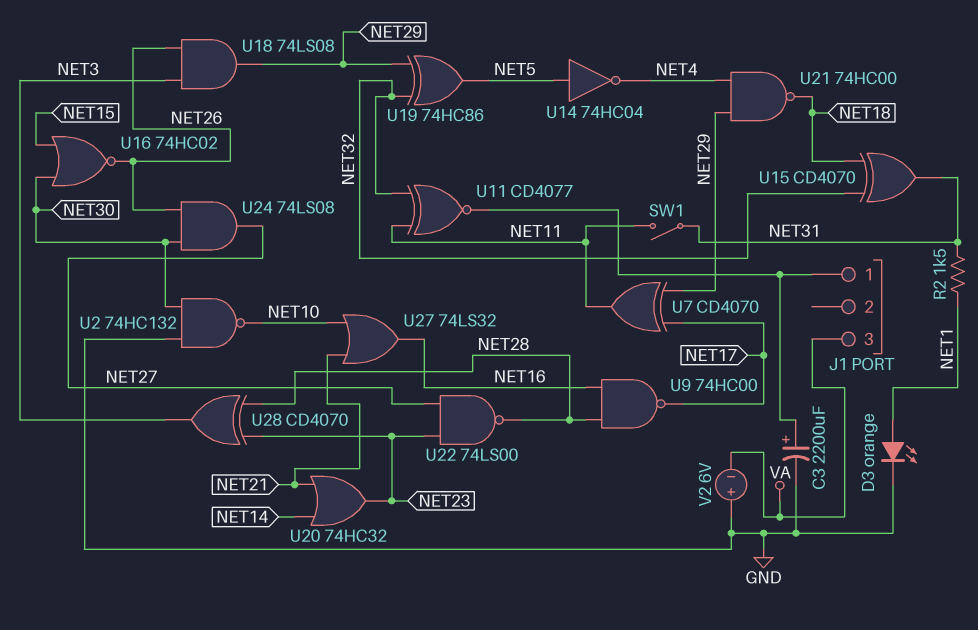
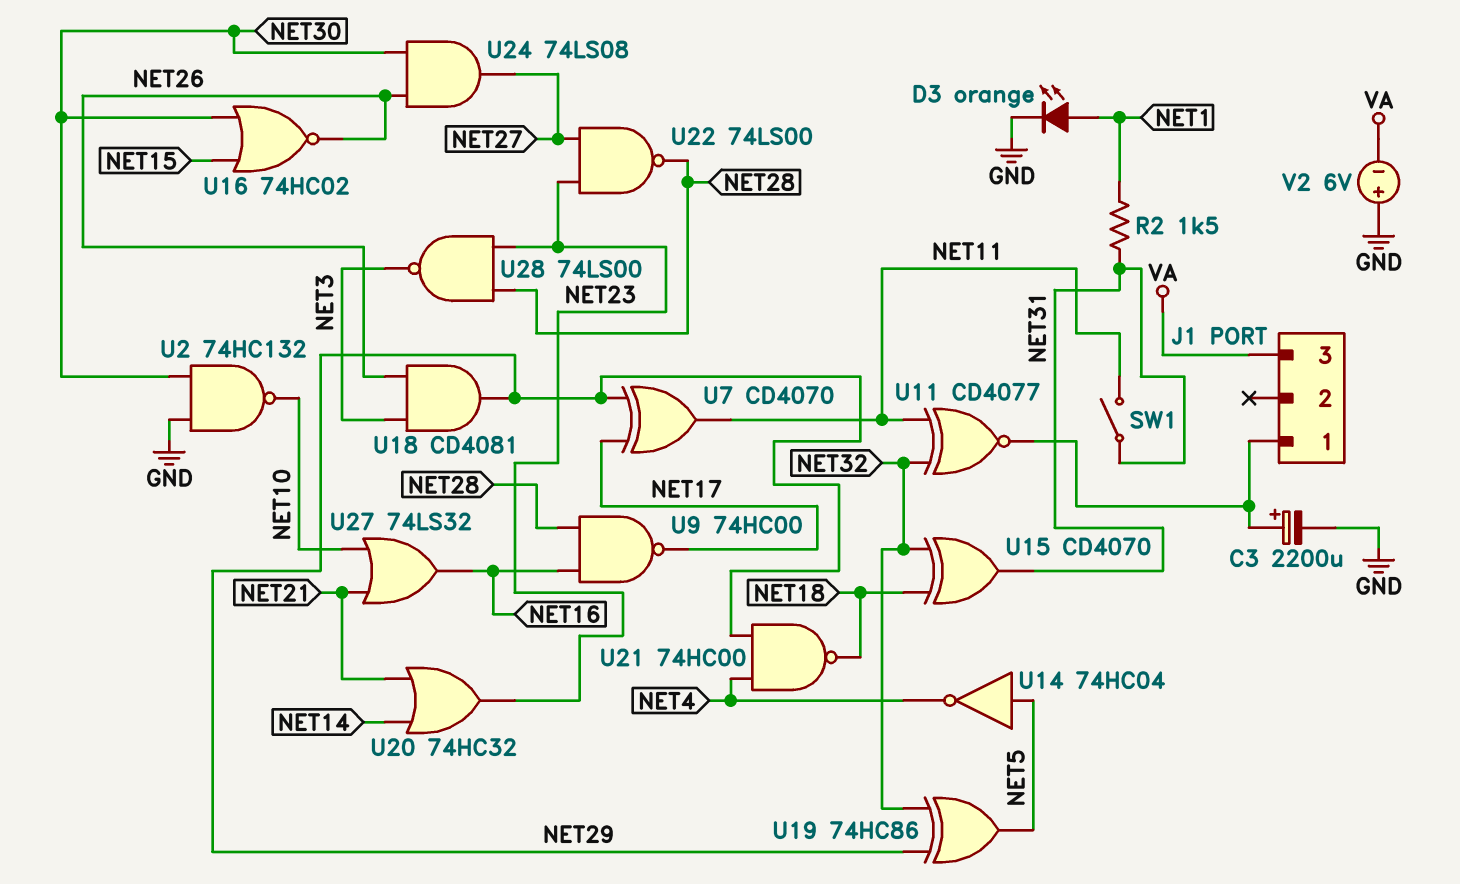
U18: AND 74LS08 (in NET3, in NET26, out NET29) -> AND CD4081 (in NET3, in NET26, out NET29)
U28: XOR CD4070 (in NET23, in NET28, out NET3) -> NAND 74LS00 (in NET23, in NET28, out NET3)

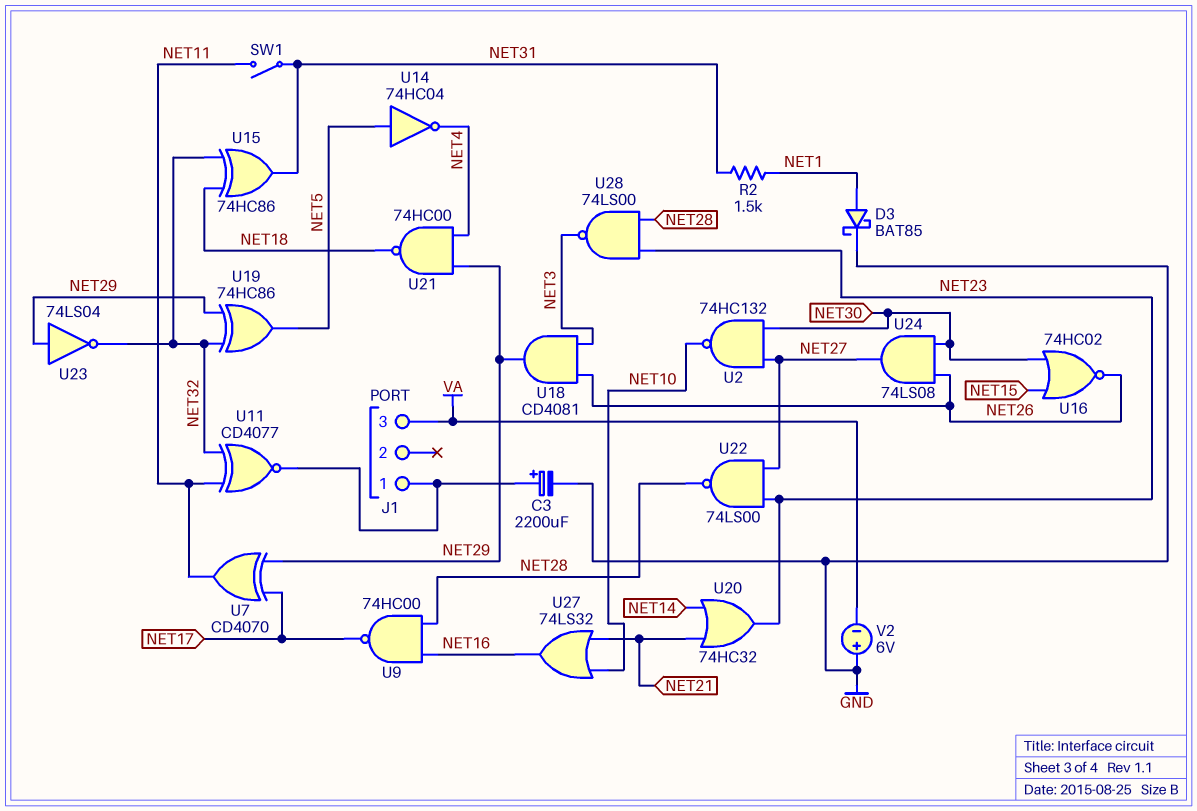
D3: LED orange (A NET1, K GND) -> schottky BAT85 (A NET1, K GND)
U2: NAND 74HC132 (in GND, in NET30, out NET10) -> NAND 74HC132 (in NET27, in NET30, out NET10)
U15: XOR CD4070 (in NET18, in NET32, out NET31) -> XOR 74HC86 (in NET18, in NET32, out NET31)
U23: none -> NOT 74LS04 (in NET29, out NET32)

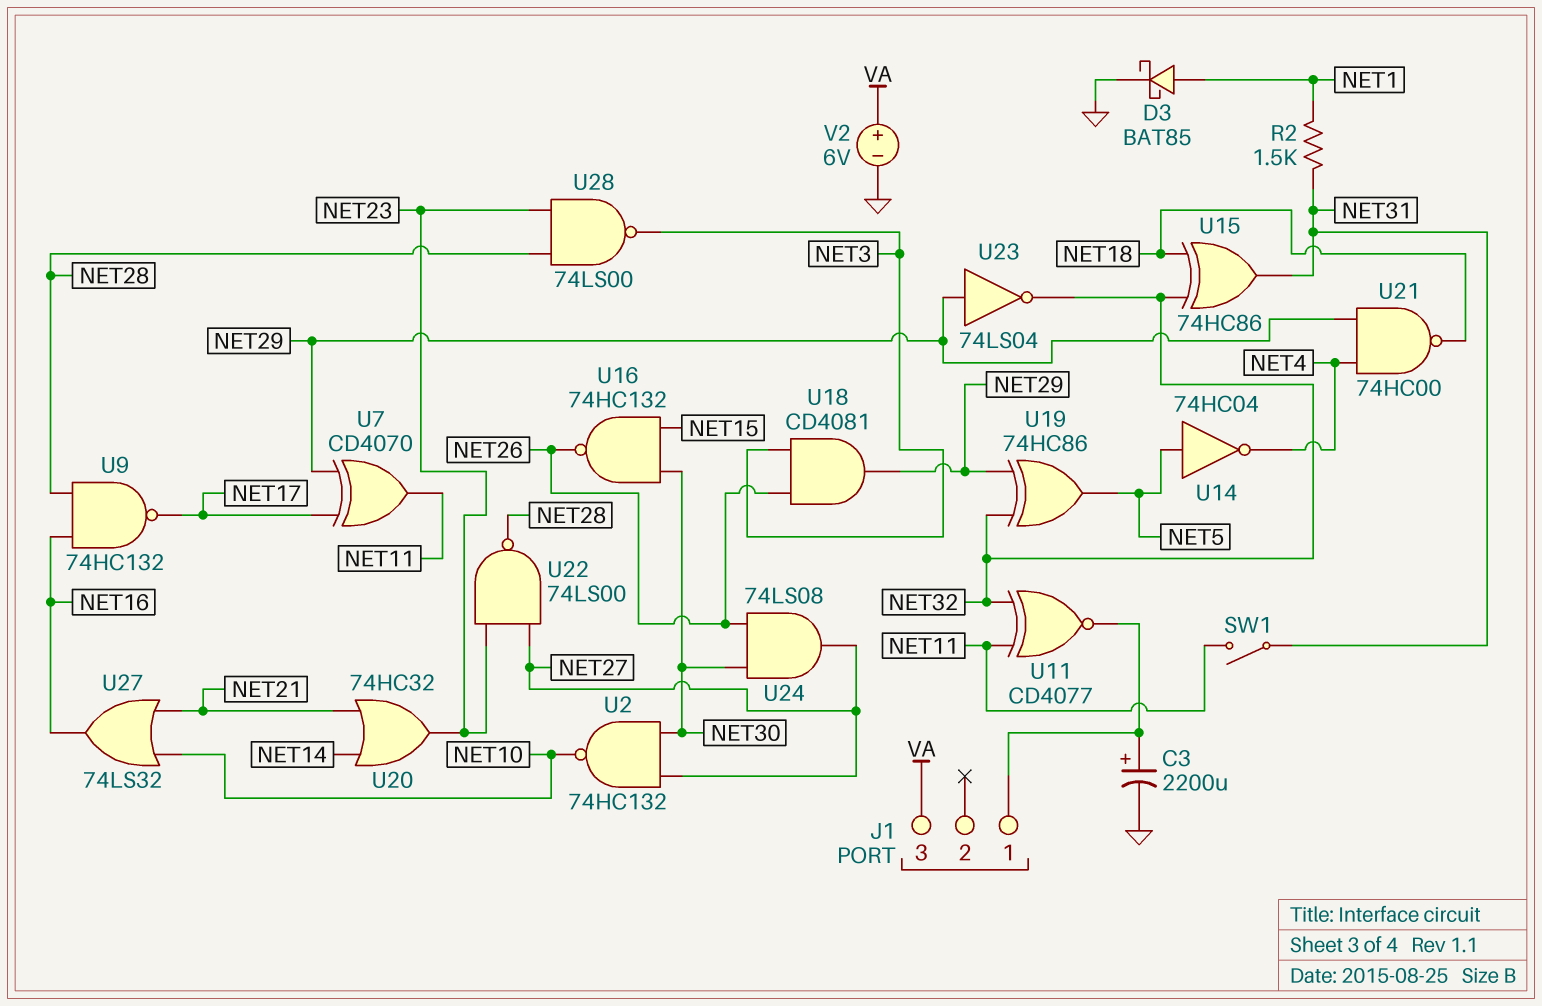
U9: NAND 74HC00 (in NET16, in NET28, out NET17) -> NAND 74HC132 (in NET16, in NET28, out NET17)
U16: NOR 74HC02 (in NET15, in NET30, out NET26) -> NAND 74HC132 (in NET15, in NET30, out NET26)
V2: 6V (plus GND, minus VA) -> 6V (plus VA, minus GND)

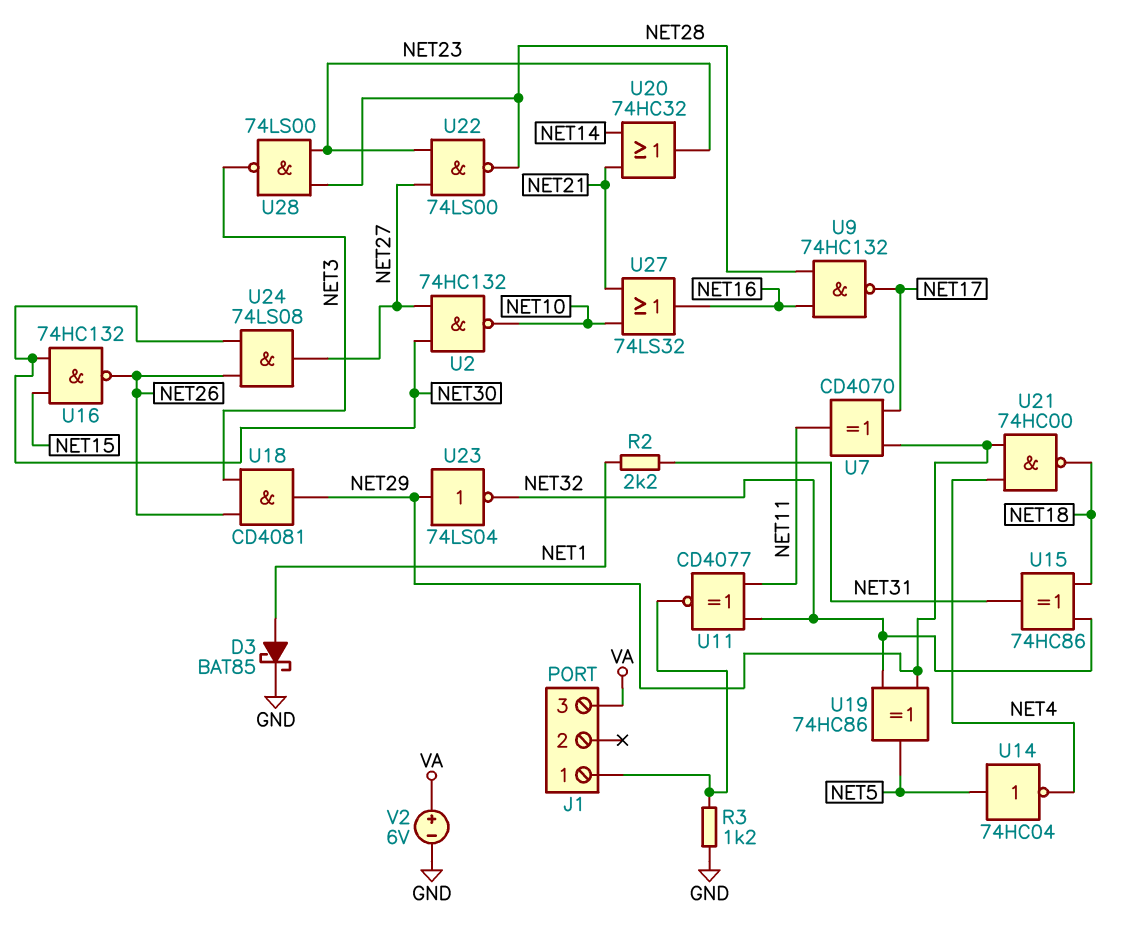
C3: 2200uF (plus J1/1, minus GND) -> none
R2: 1.5k (NET1, NET31) -> 2.2k (NET1, NET31)
R3: none -> 1.2k (GND, J1/1)
SW1: switch (NET11, NET31) -> none

